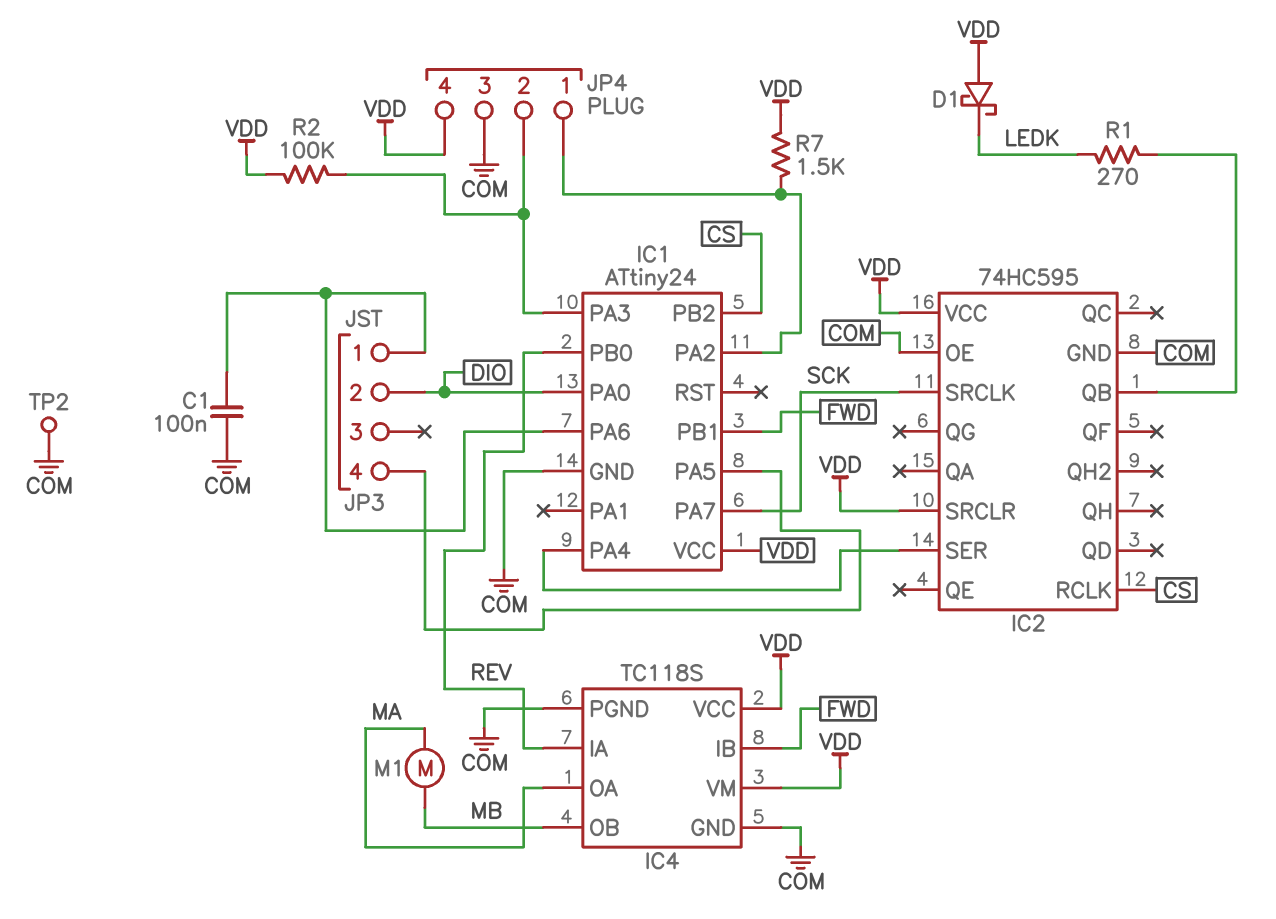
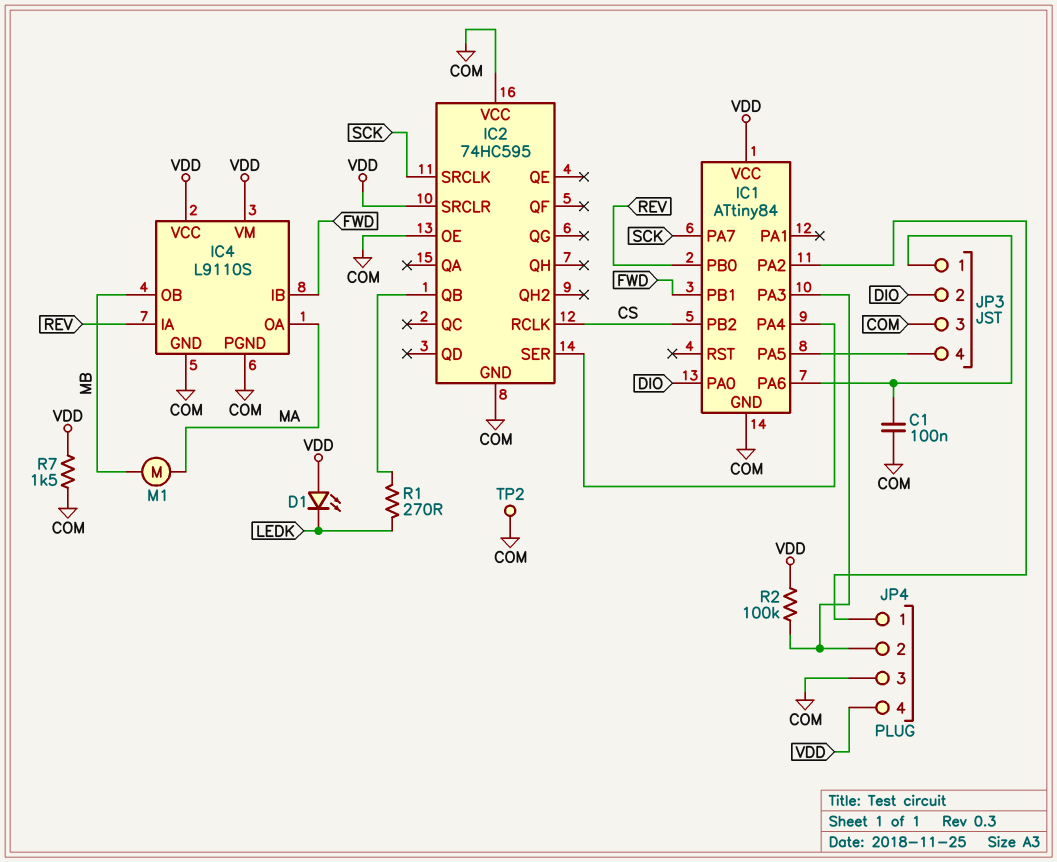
D1: schottky (A VDD, K LEDK) -> LED (A VDD, K LEDK)
IC1: ATtiny24 -> ATtiny84
IC2 pin VCC: VDD -> COM
IC4: TC118S -> L9110S
JP3 pin 3: none -> COM
R7: 1.5k (IC1/PA2, VDD) -> 1.5k (COM, VDD)

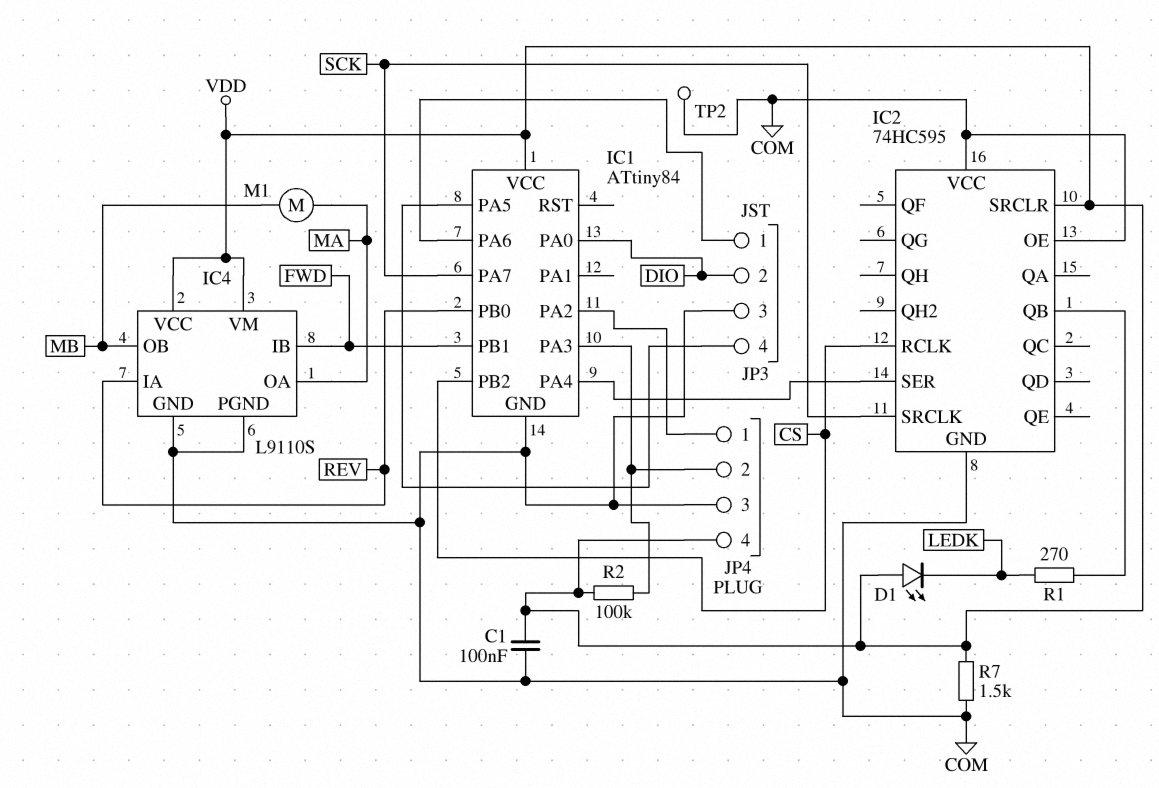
C1: 100nF (COM, IC1/PA6) -> 100nF (COM, VDD)

